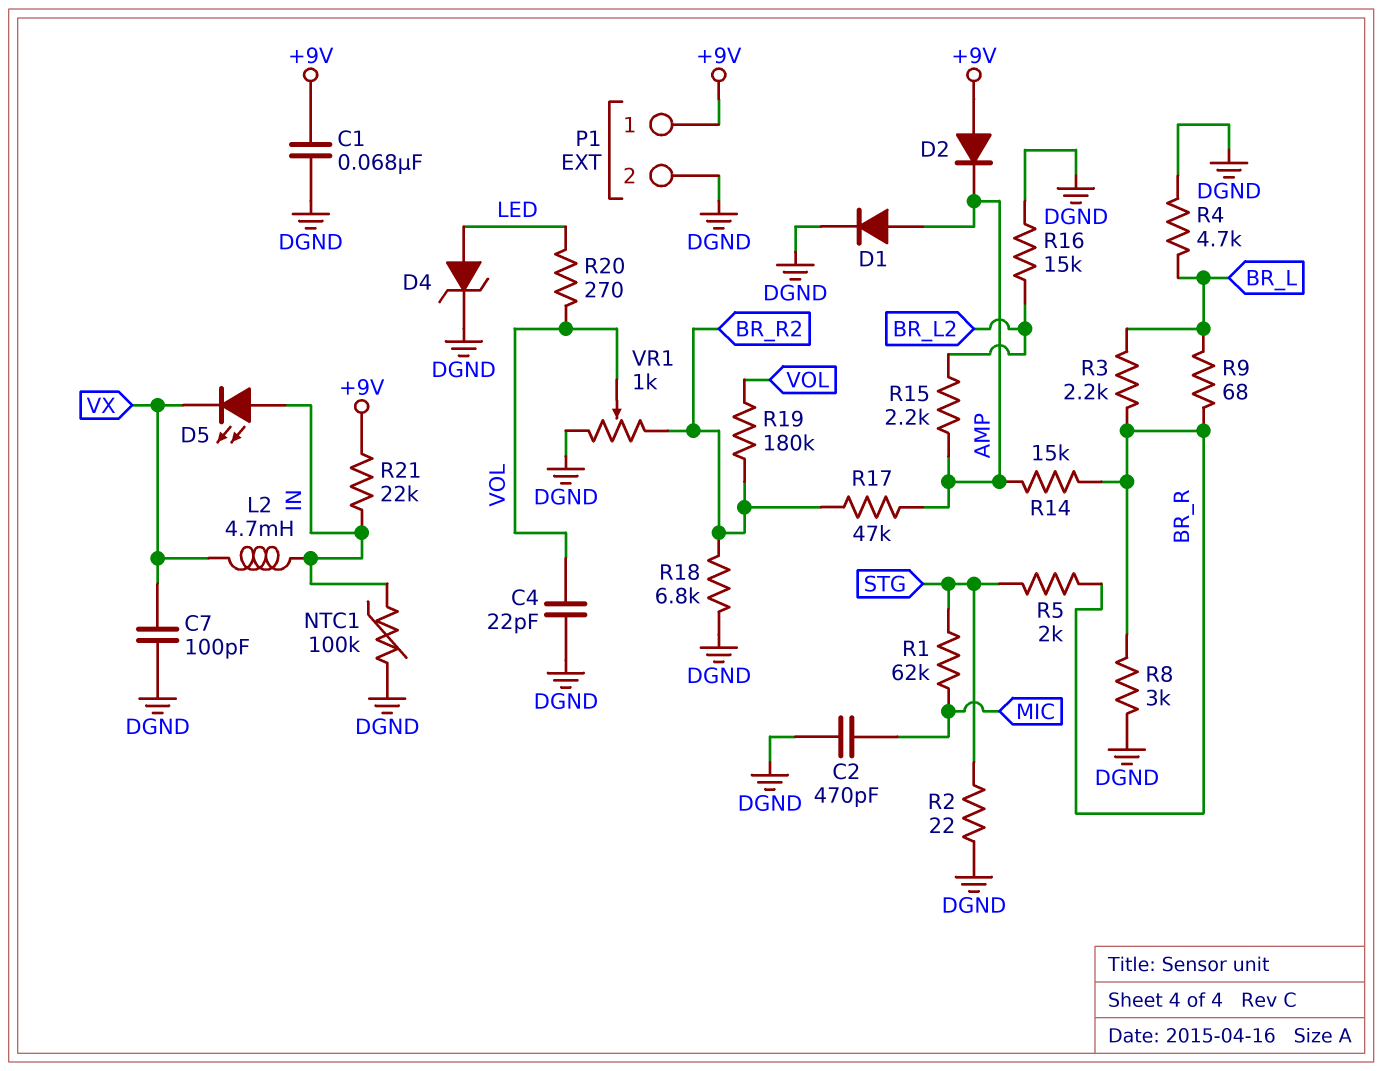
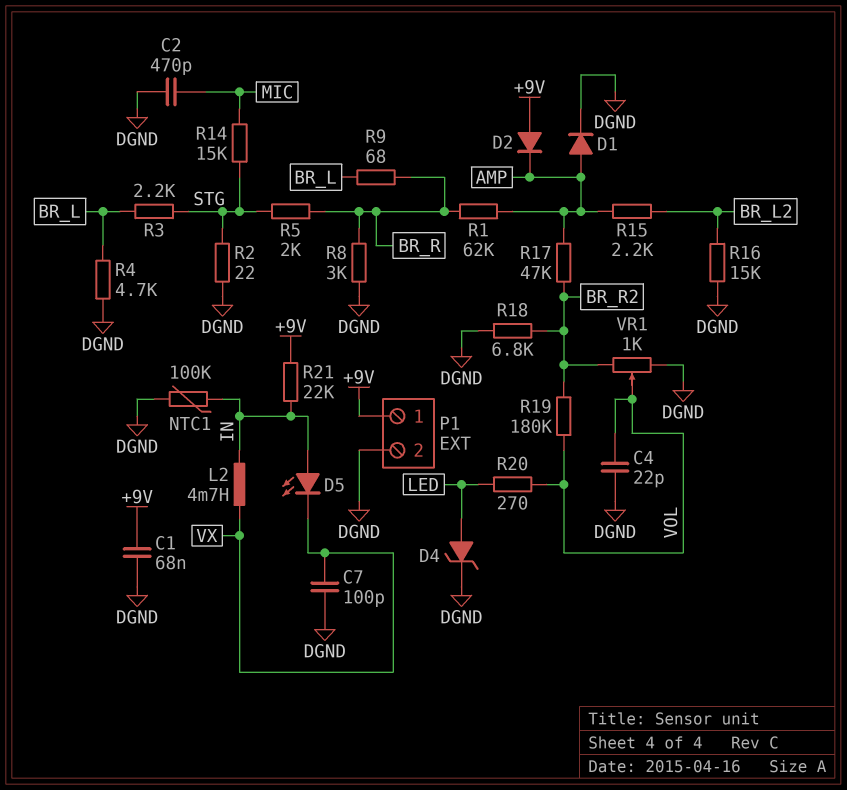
R1: 62k (MIC, STG) -> 62k (AMP, BR_R)
R3: 2.2k (BR_L, BR_R) -> 2.2k (BR_L, STG)
R14: 15k (AMP, BR_R) -> 15k (MIC, STG)

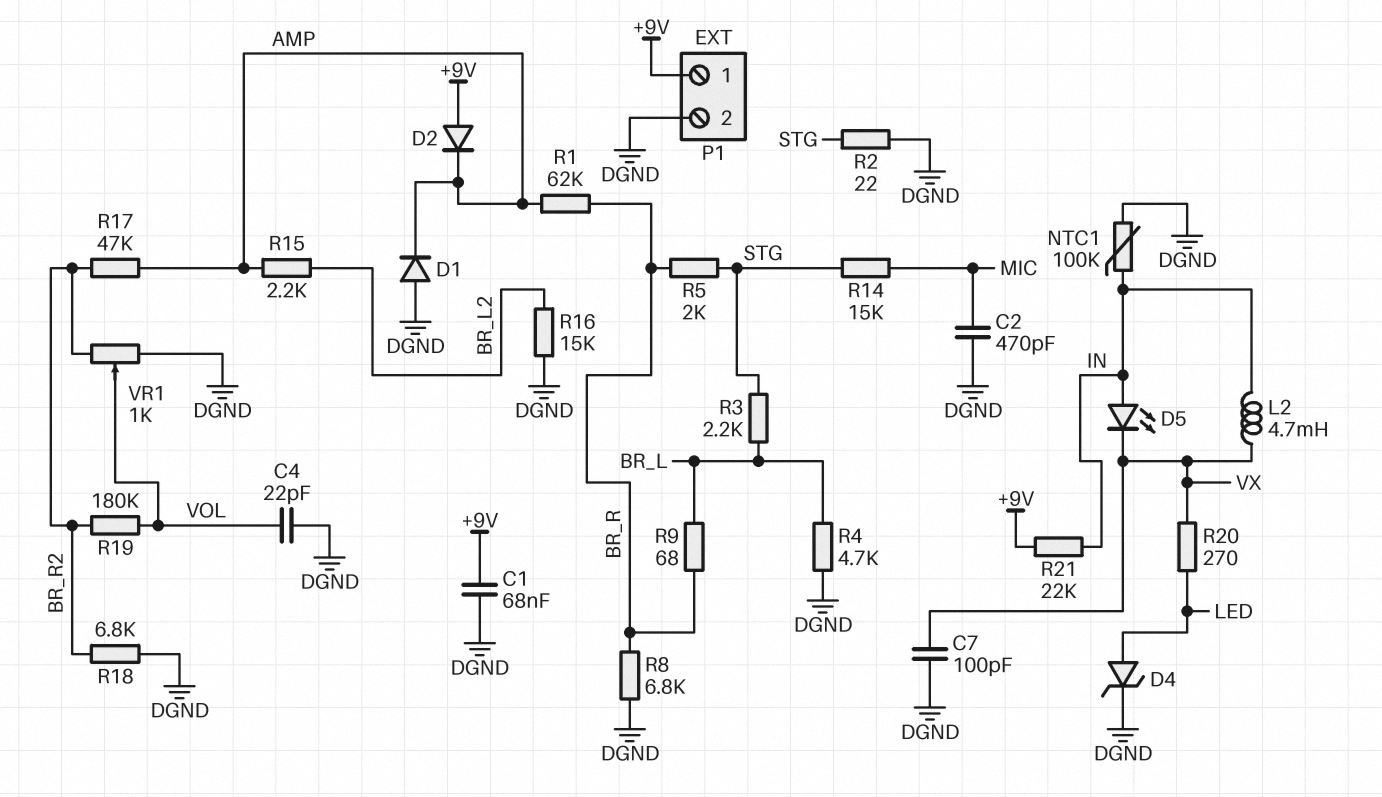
D1: diode (A AMP, K DGND) -> diode (A DGND, K AMP)
R8: 3k (BR_R, DGND) -> 6.8k (BR_R, DGND)
R20: 270 (LED, VOL) -> 270 (LED, VX)

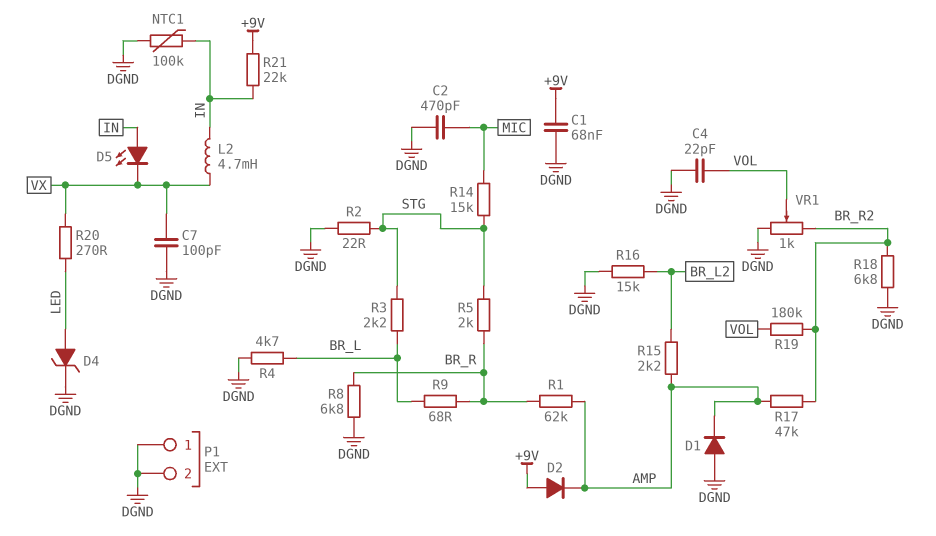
P1 pin 1: +9V -> DGND

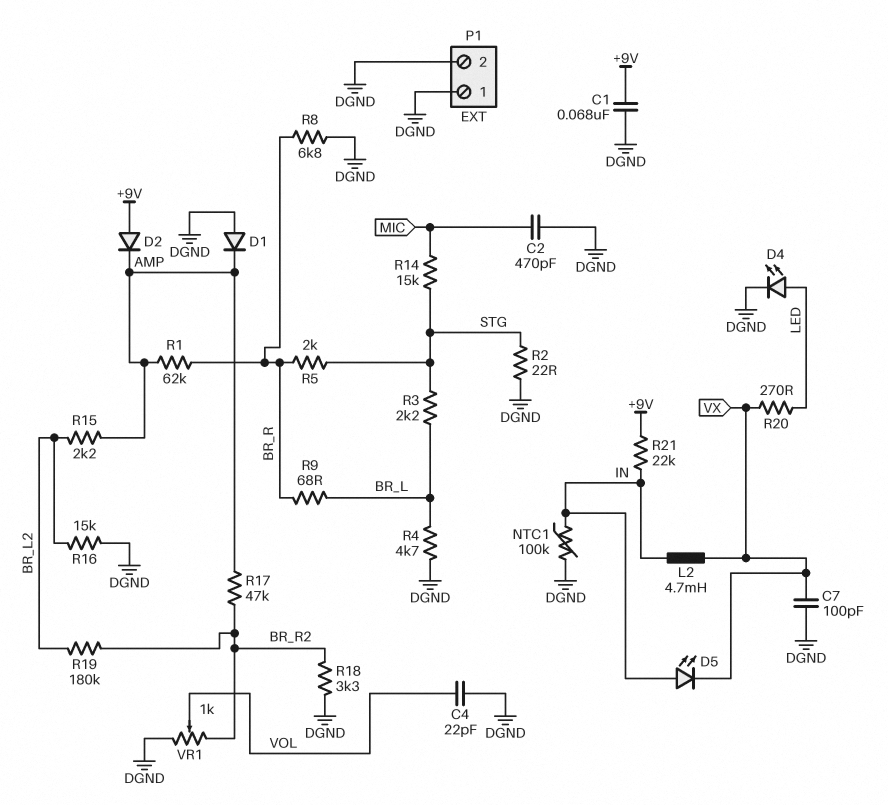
D4: zener (A LED, K DGND) -> LED (A LED, K DGND)
R18: 6.8k (BR_R2, DGND) -> 3.3k (BR_R2, DGND)
R19: 180k (BR_R2, VOL) -> 180k (BR_L2, BR_R2)

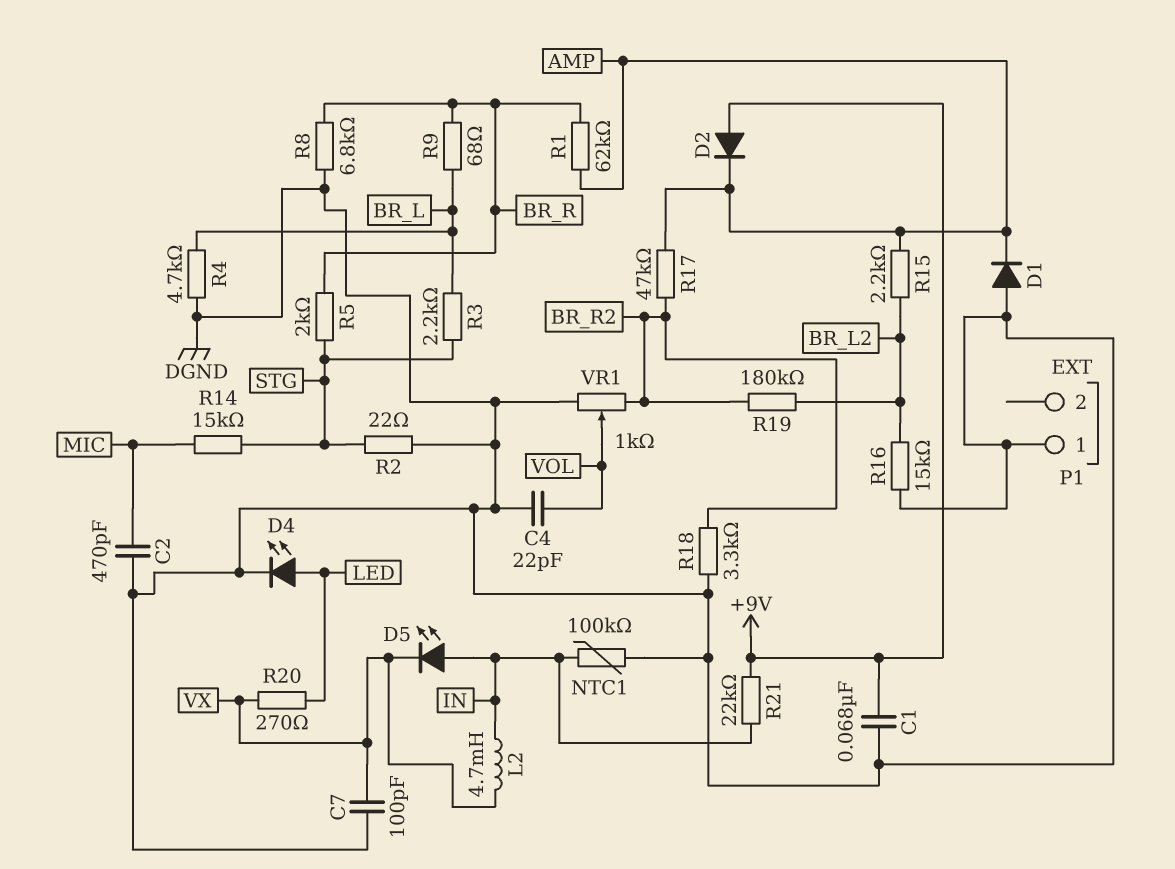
P1 pin 2: DGND -> none

